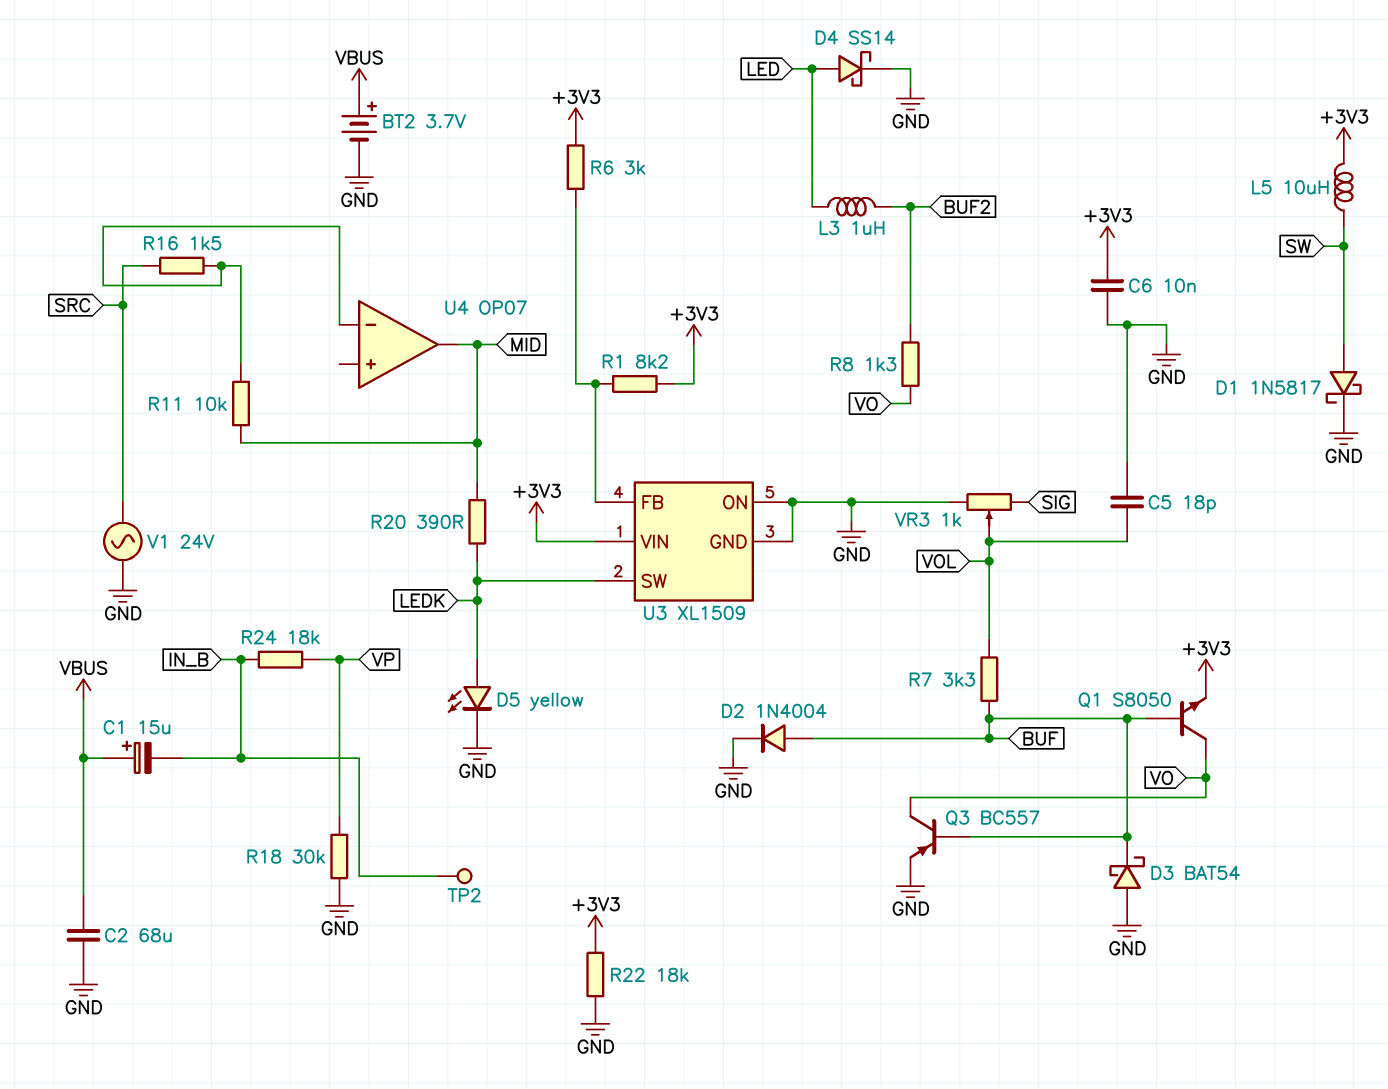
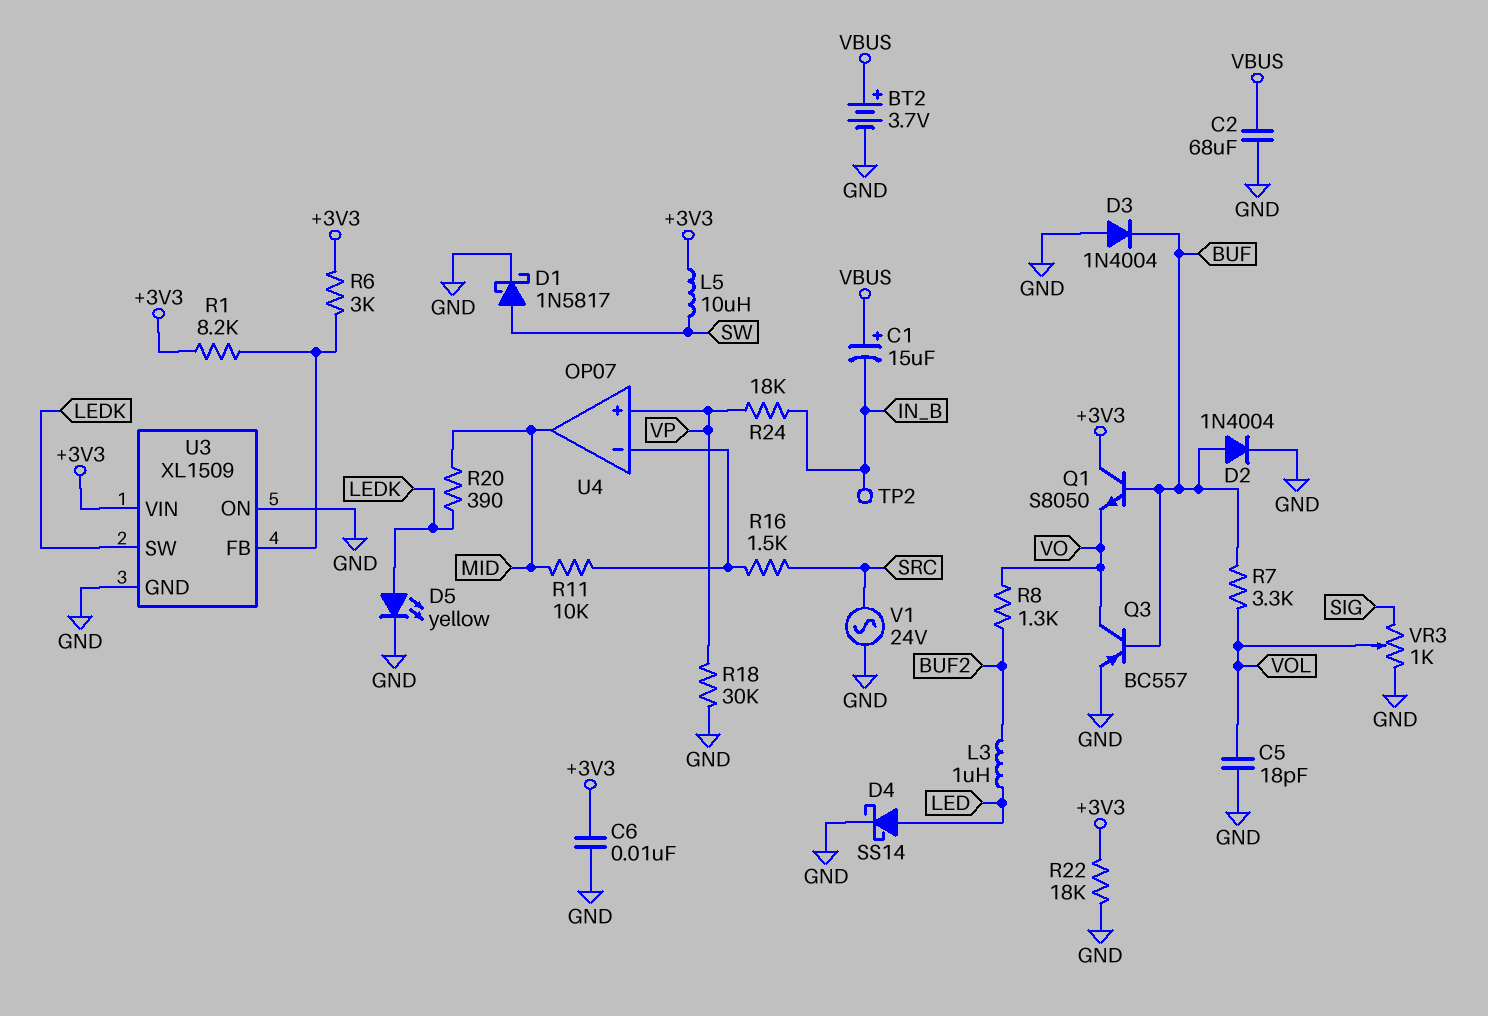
D3: schottky BAT54 (A GND, K BUF) -> diode 1N4004 (A GND, K BUF)
Q1: NPN S8050 (B BUF, C VO, E +3V3) -> NPN S8050 (B BUF, C +3V3, E VO)
U4 pin in+: none -> VP

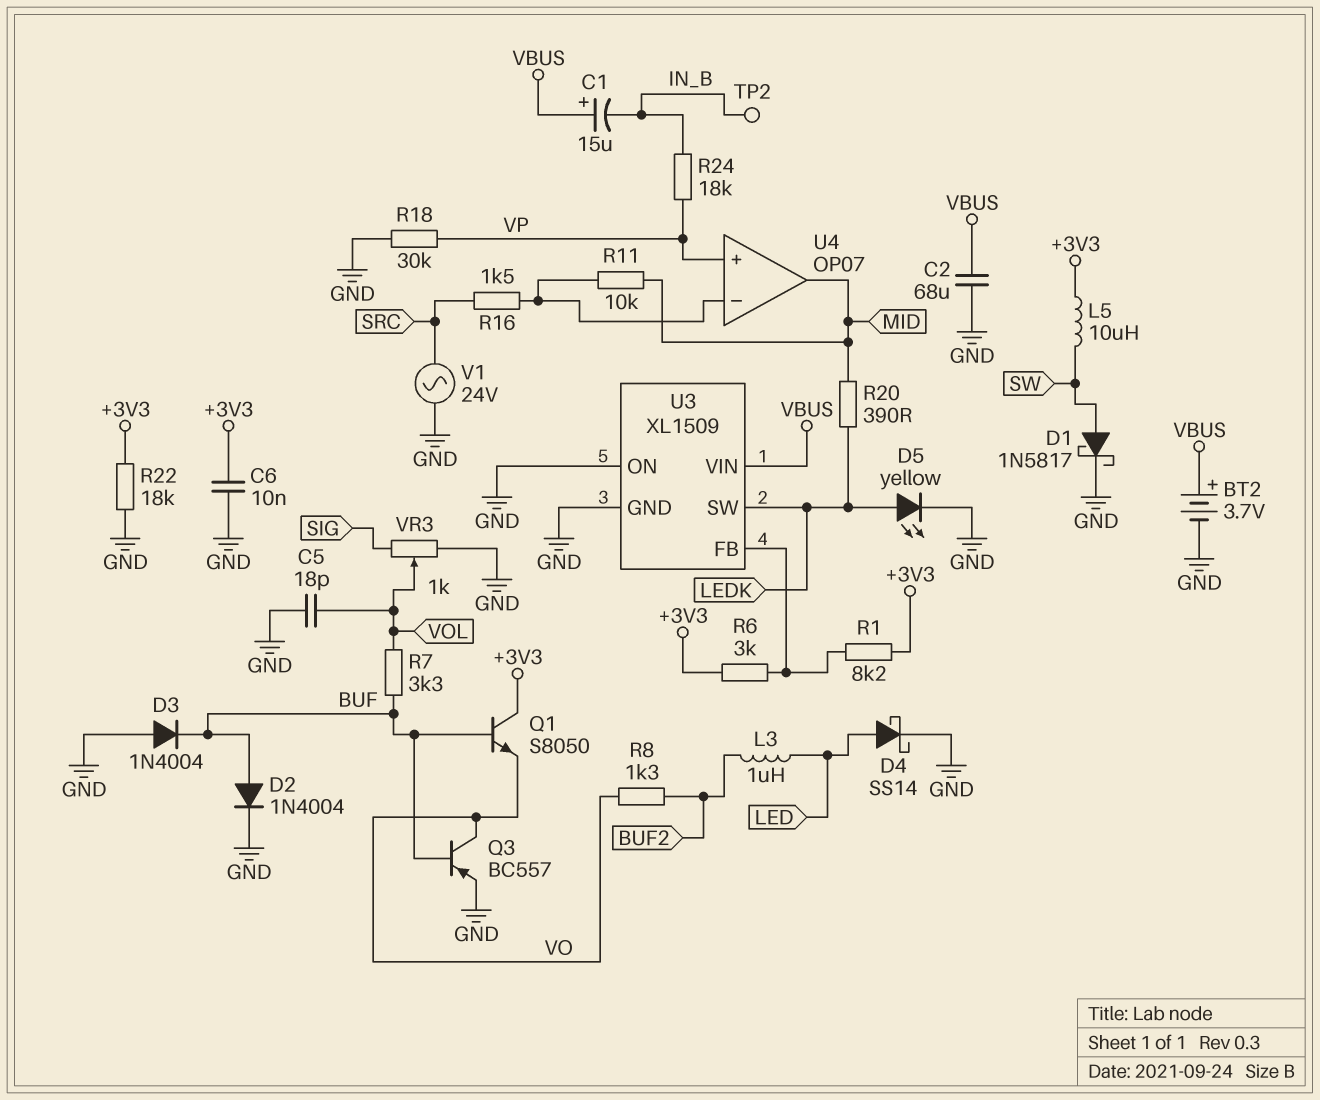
U3 pin VIN: +3V3 -> VBUS

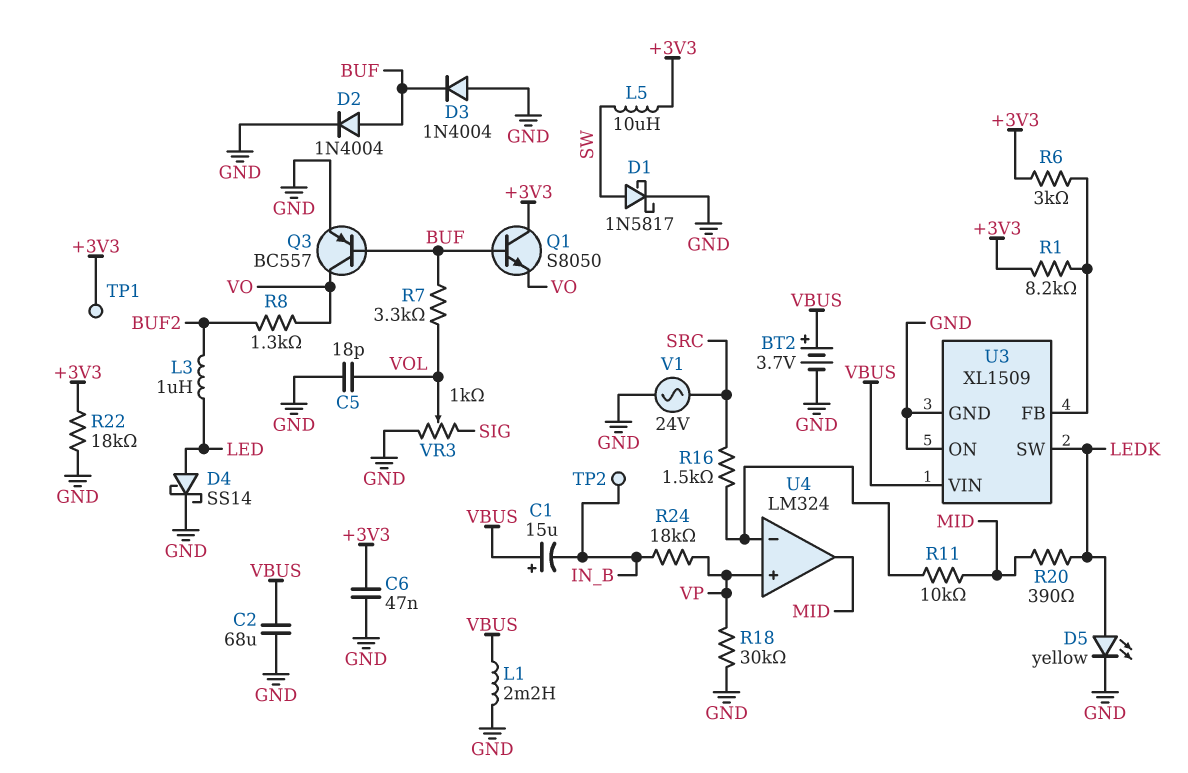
C6: 10nF (+3V3, GND) -> 47nF (+3V3, GND)
L1: none -> 2.2mH (GND, VBUS)
TP1: none -> test point (+3V3)
U4: OP07 -> LM324

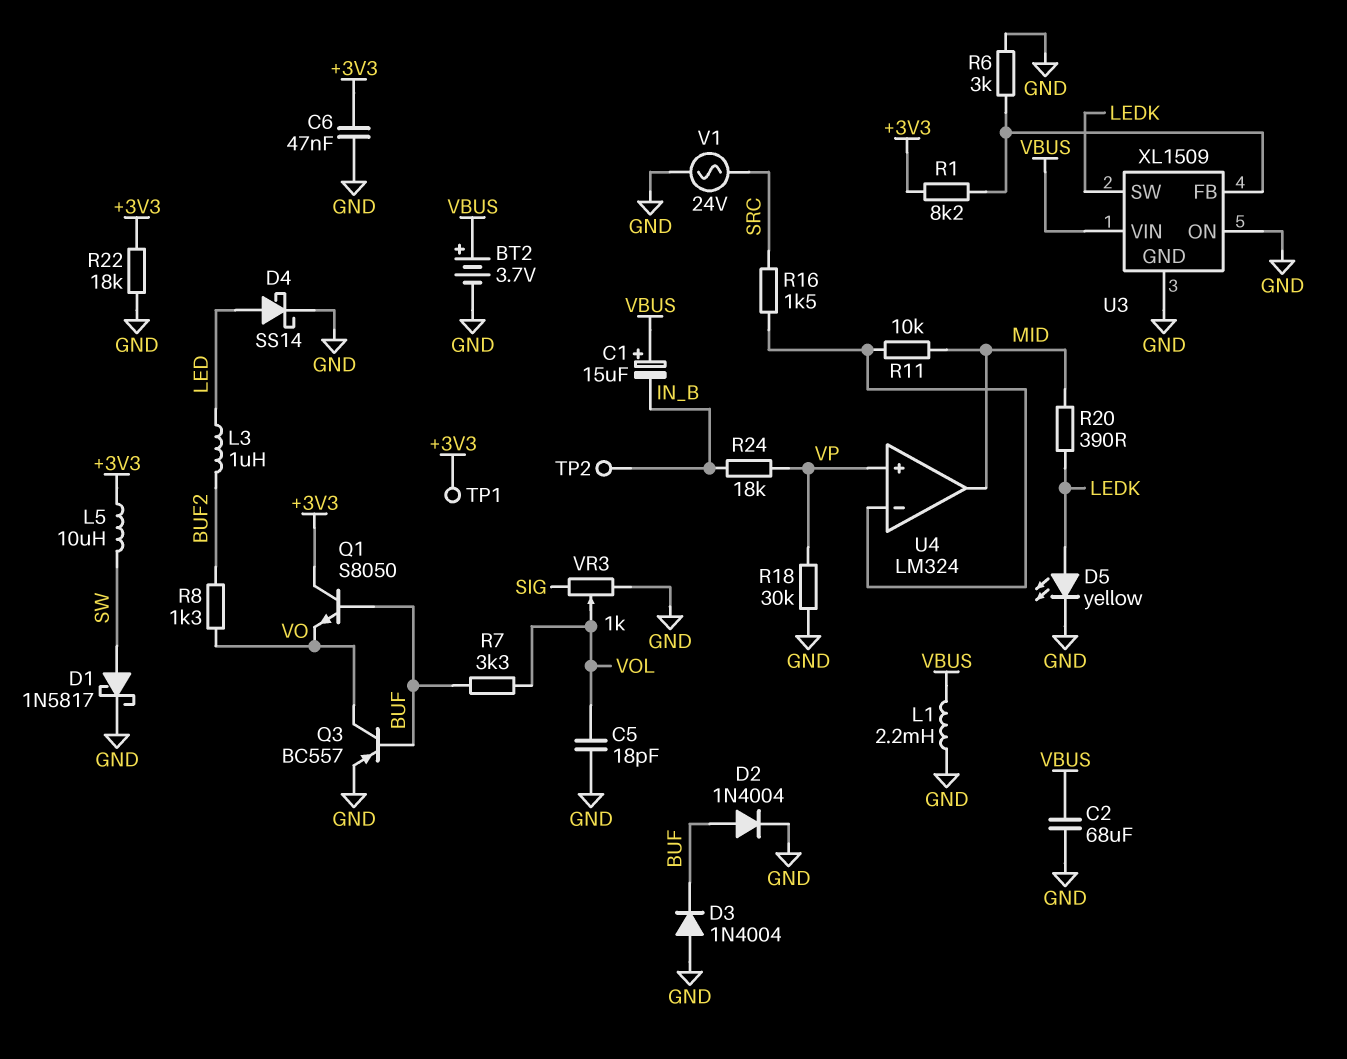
R6: 3k (+3V3, U3/FB) -> 3k (GND, U3/FB)

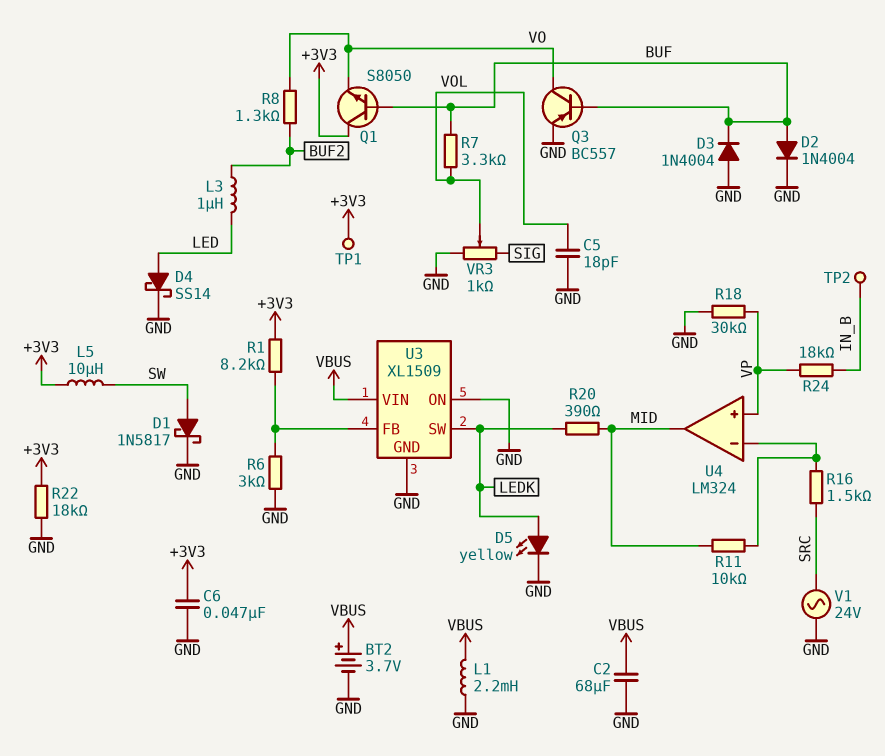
C1: 15uF (plus VBUS, minus IN_B) -> none

